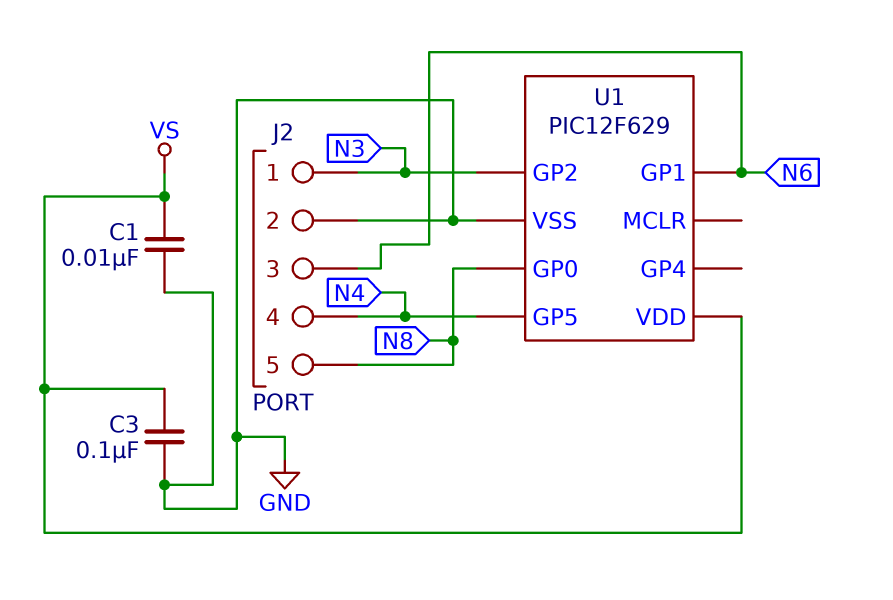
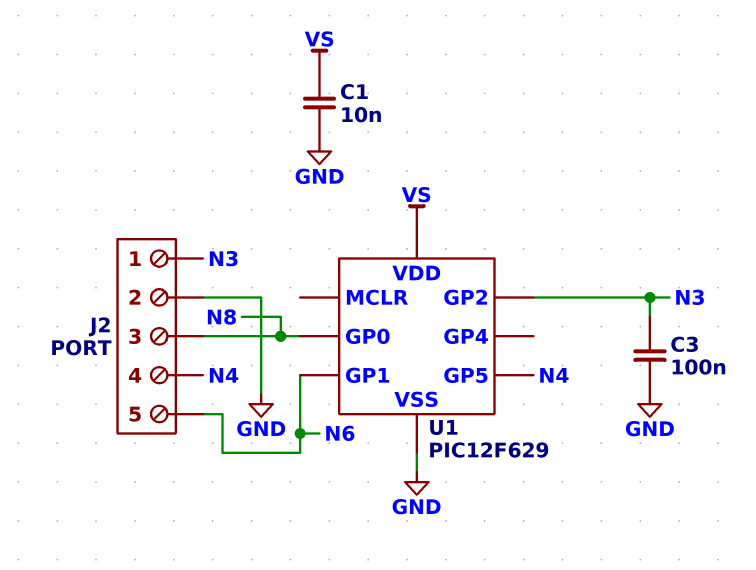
C3: 100nF (GND, VS) -> 100nF (GND, N3)
J2 pin 3: N6 -> N8
J2 pin 5: N8 -> N6

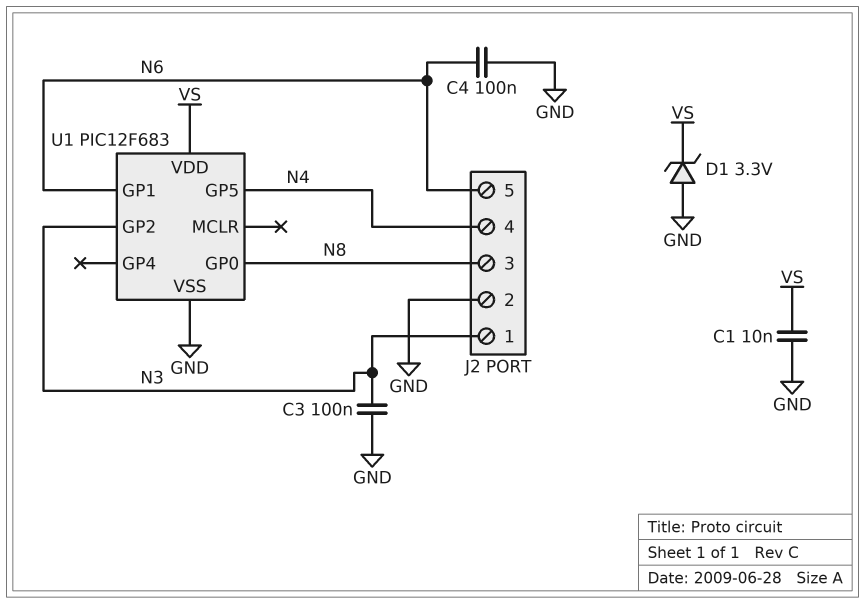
C4: none -> 100nF (GND, N6)
D1: none -> zener 3.3V (A GND, K VS)
U1: PIC12F629 -> PIC12F683

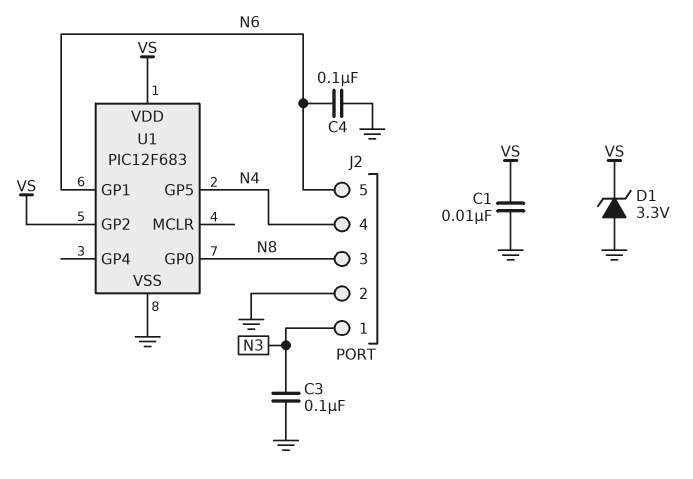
U1 pin GP2: N3 -> VS

